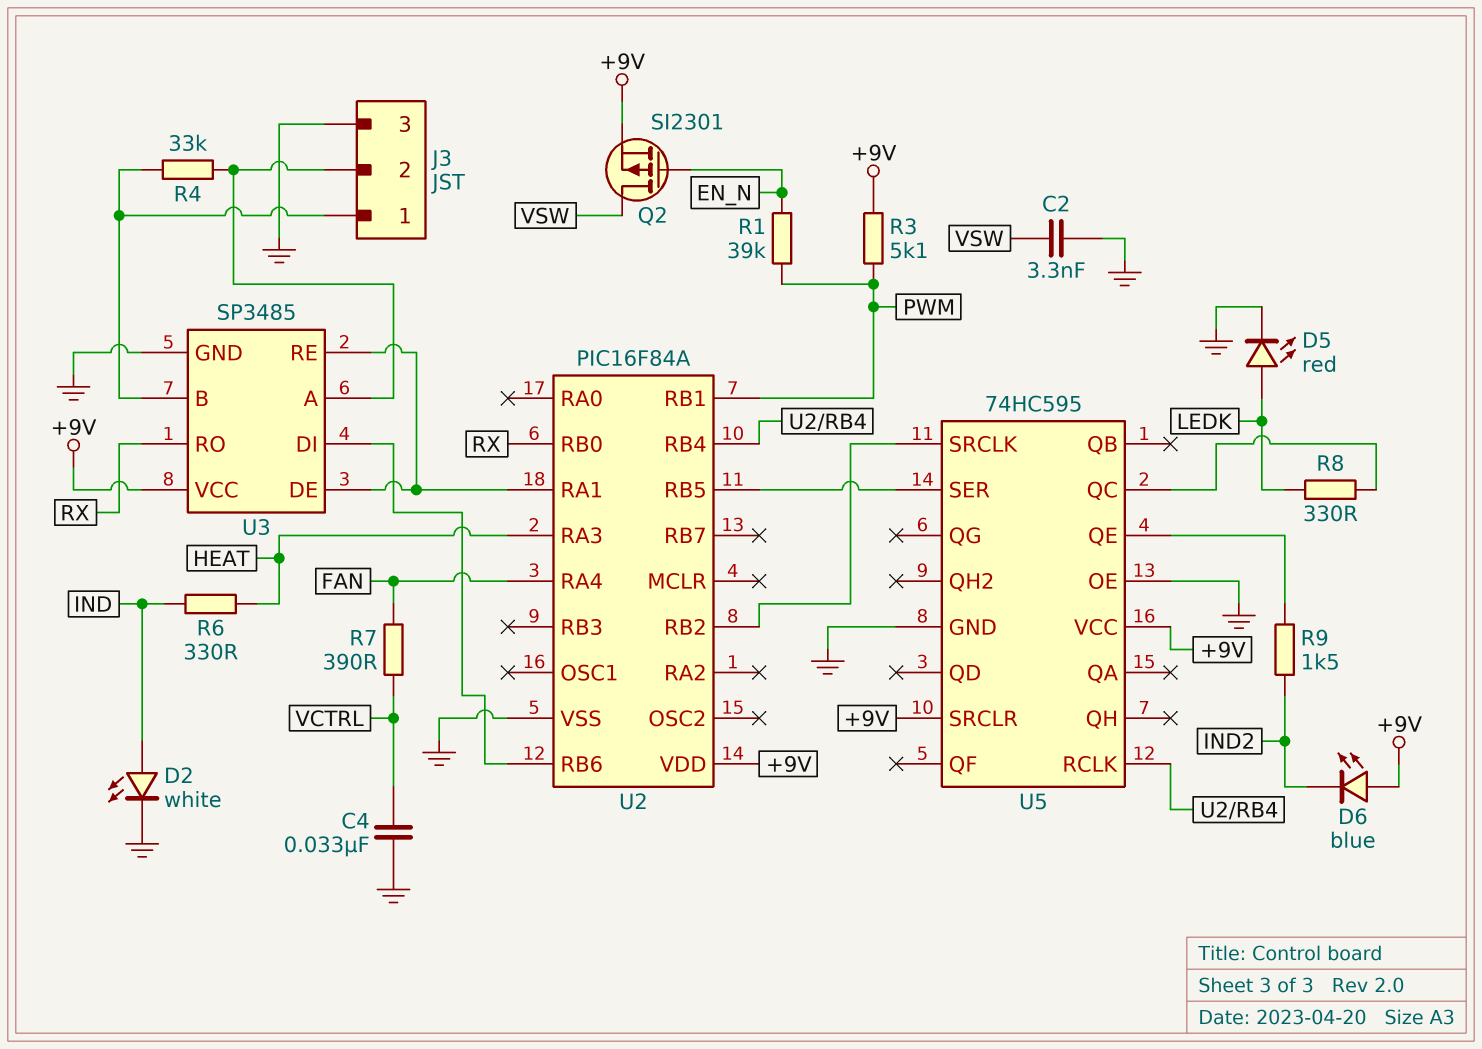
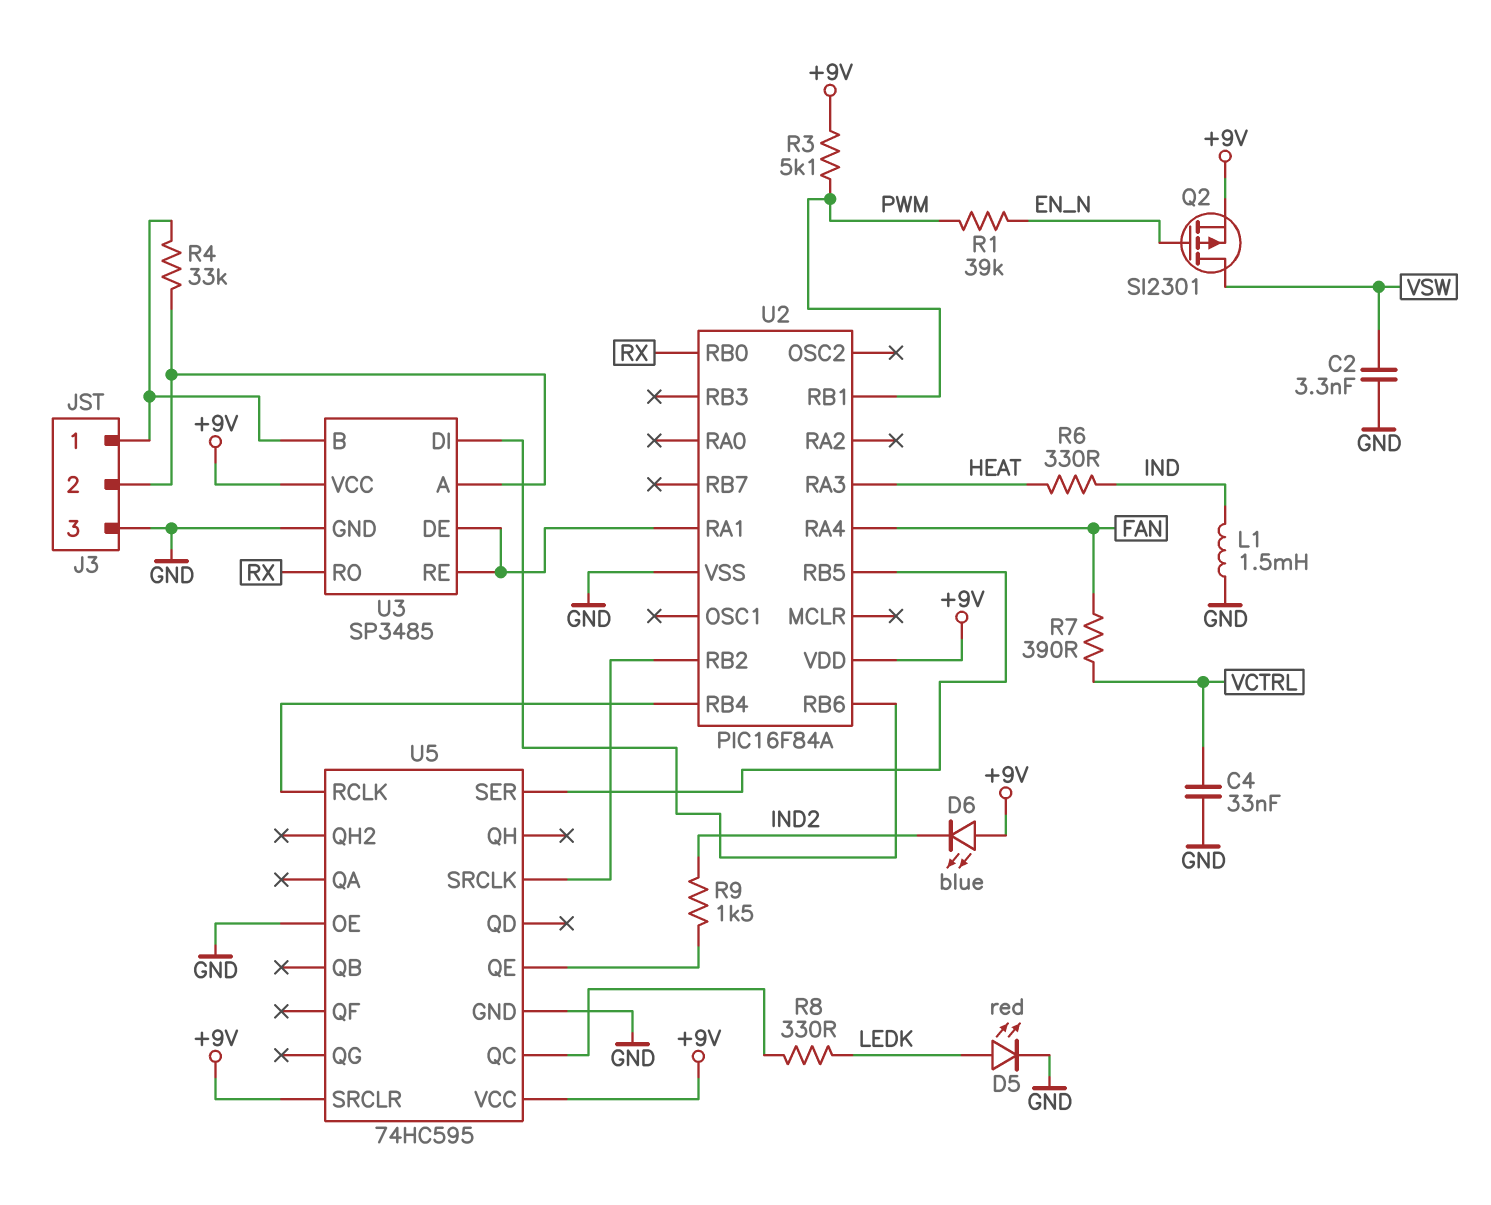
D2: LED white (A IND, K GND) -> none
L1: none -> 1.5mH (GND, IND)

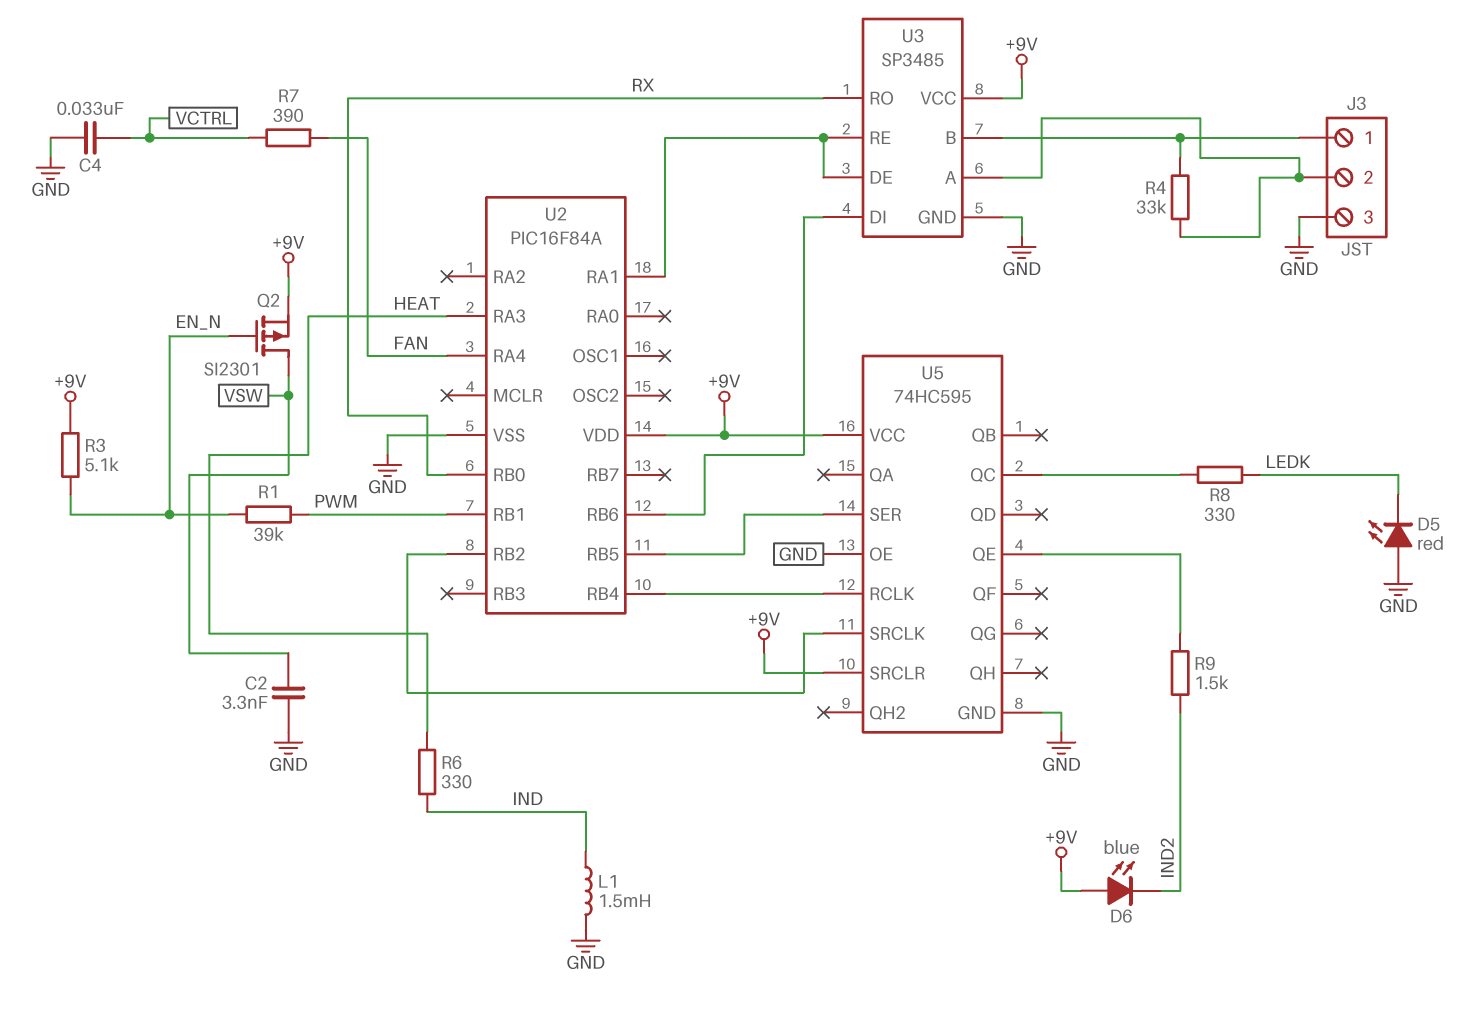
D5: LED red (A LEDK, K GND) -> LED red (A GND, K LEDK)
R3: 5.1k (+9V, PWM) -> 5.1k (+9V, EN_N)

